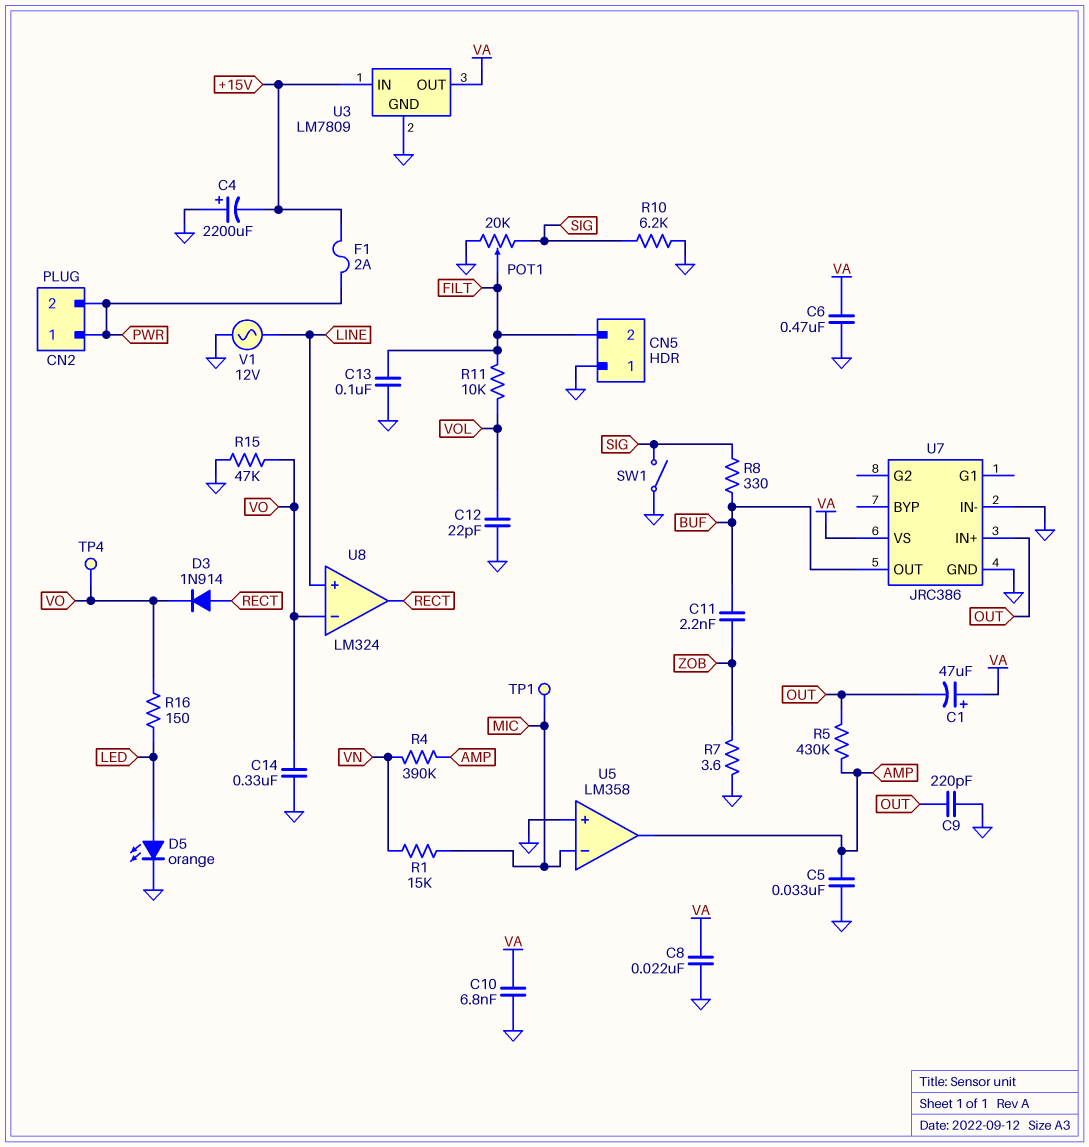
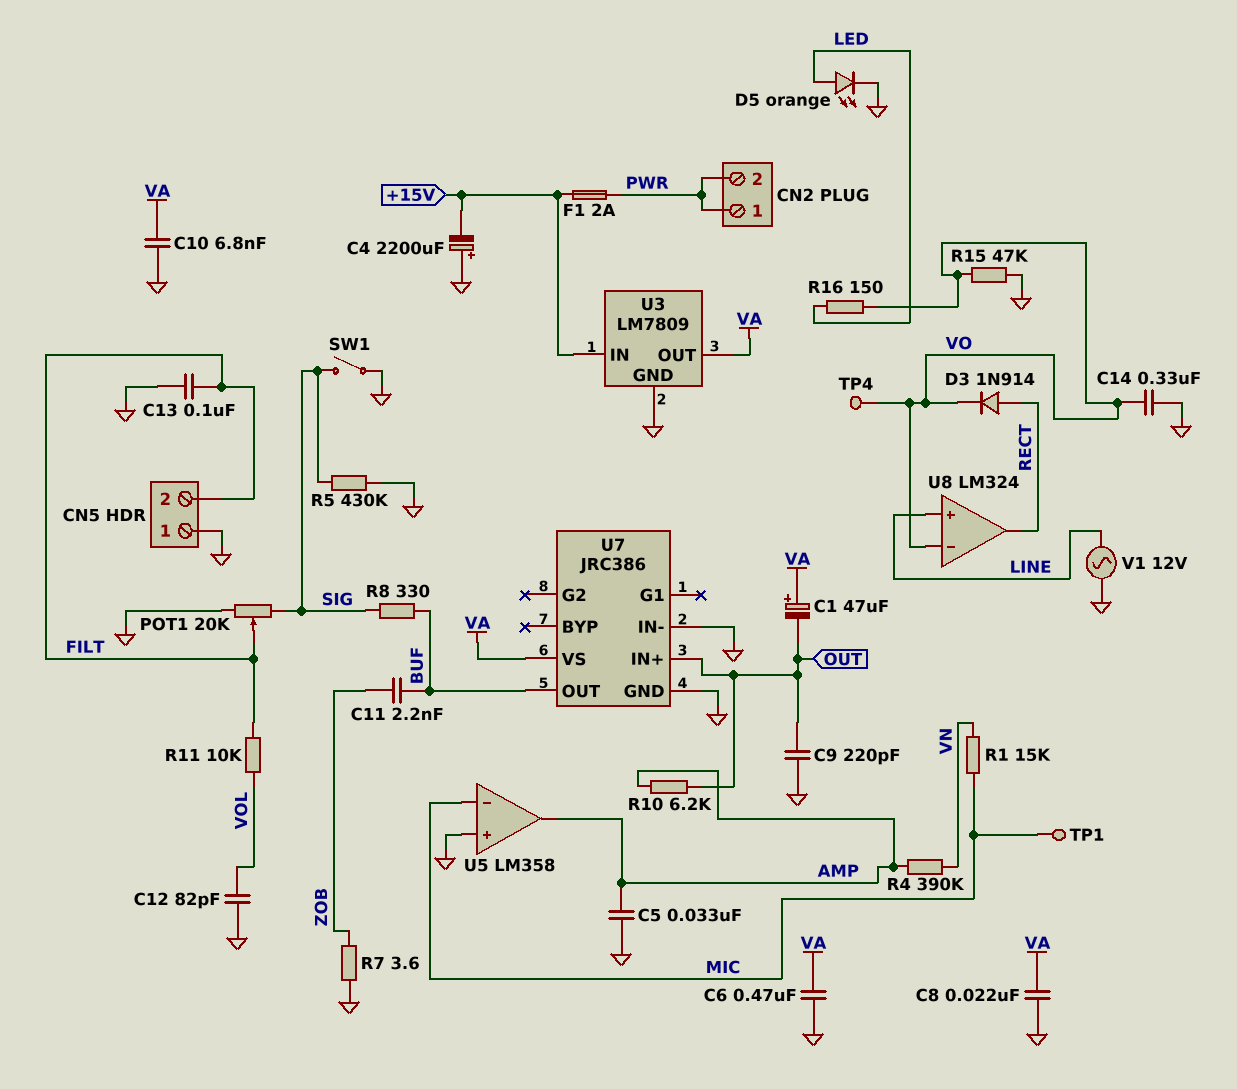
C12: 22pF (GND, VOL) -> 82pF (GND, VOL)
R5: 430k (AMP, OUT) -> 430k (GND, SIG)
R10: 6.2k (GND, SIG) -> 6.2k (AMP, OUT)

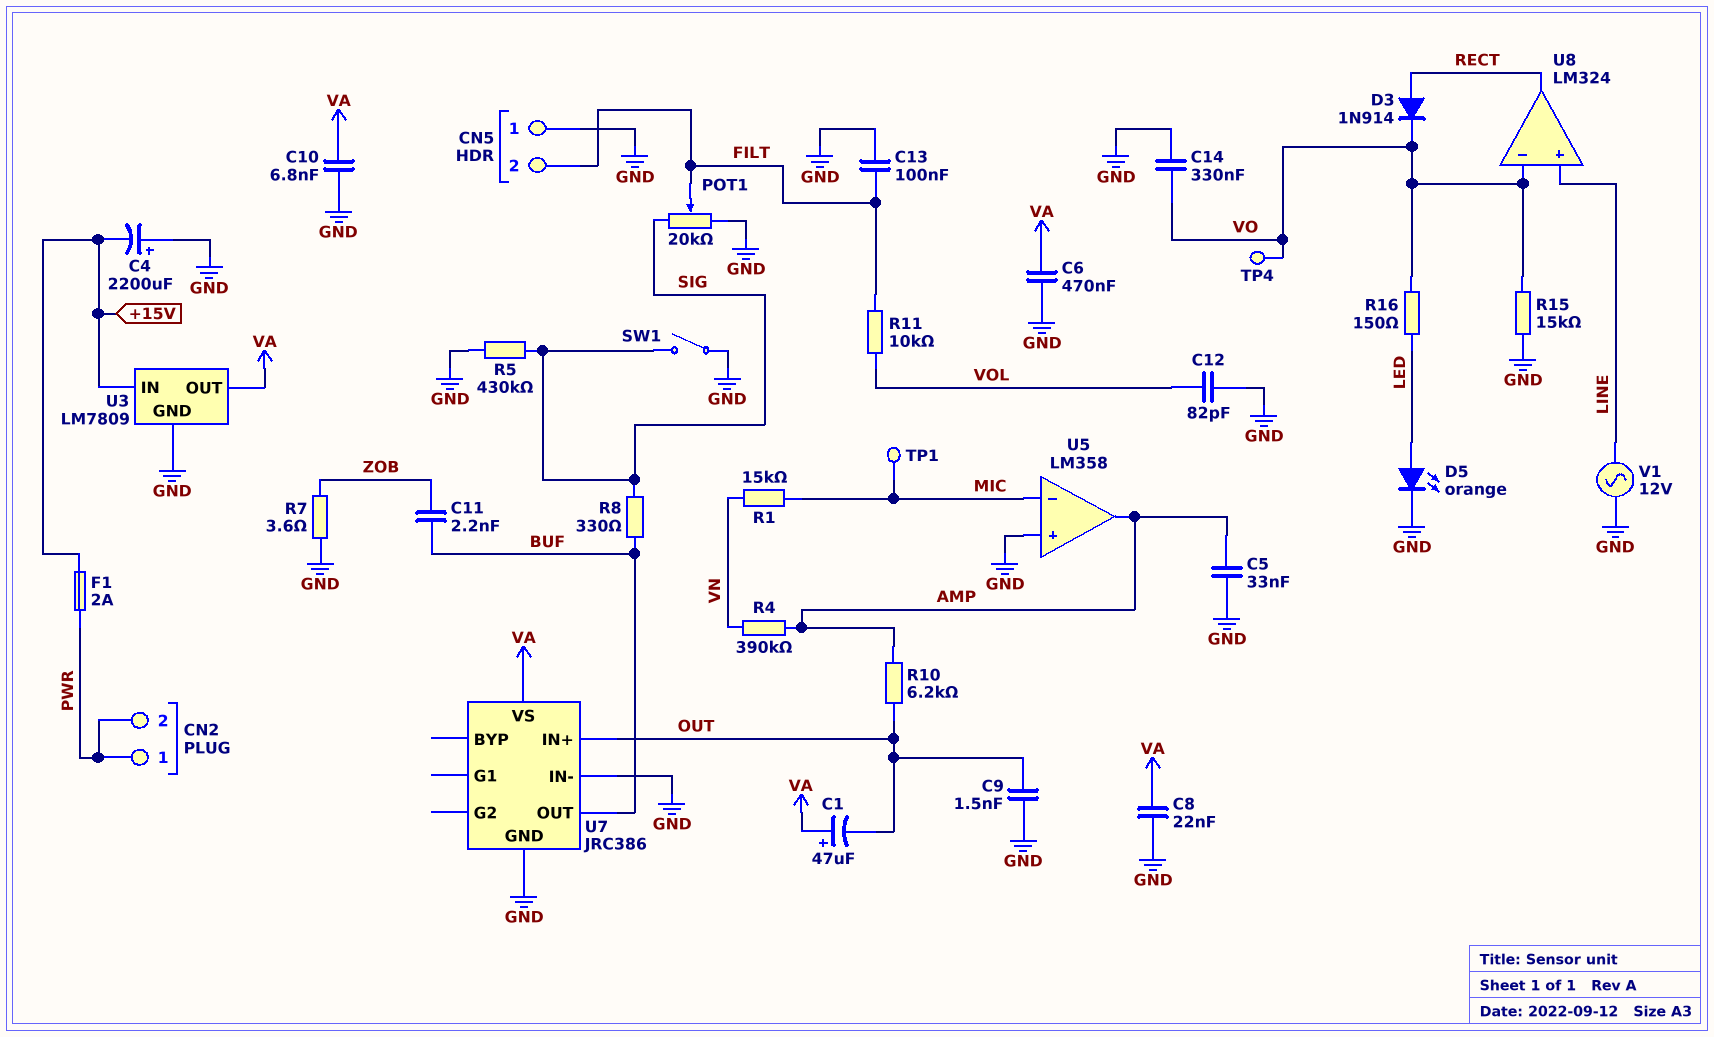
C9: 220pF (GND, OUT) -> 1.5nF (GND, OUT)
R15: 47k (GND, VO) -> 15k (GND, VO)

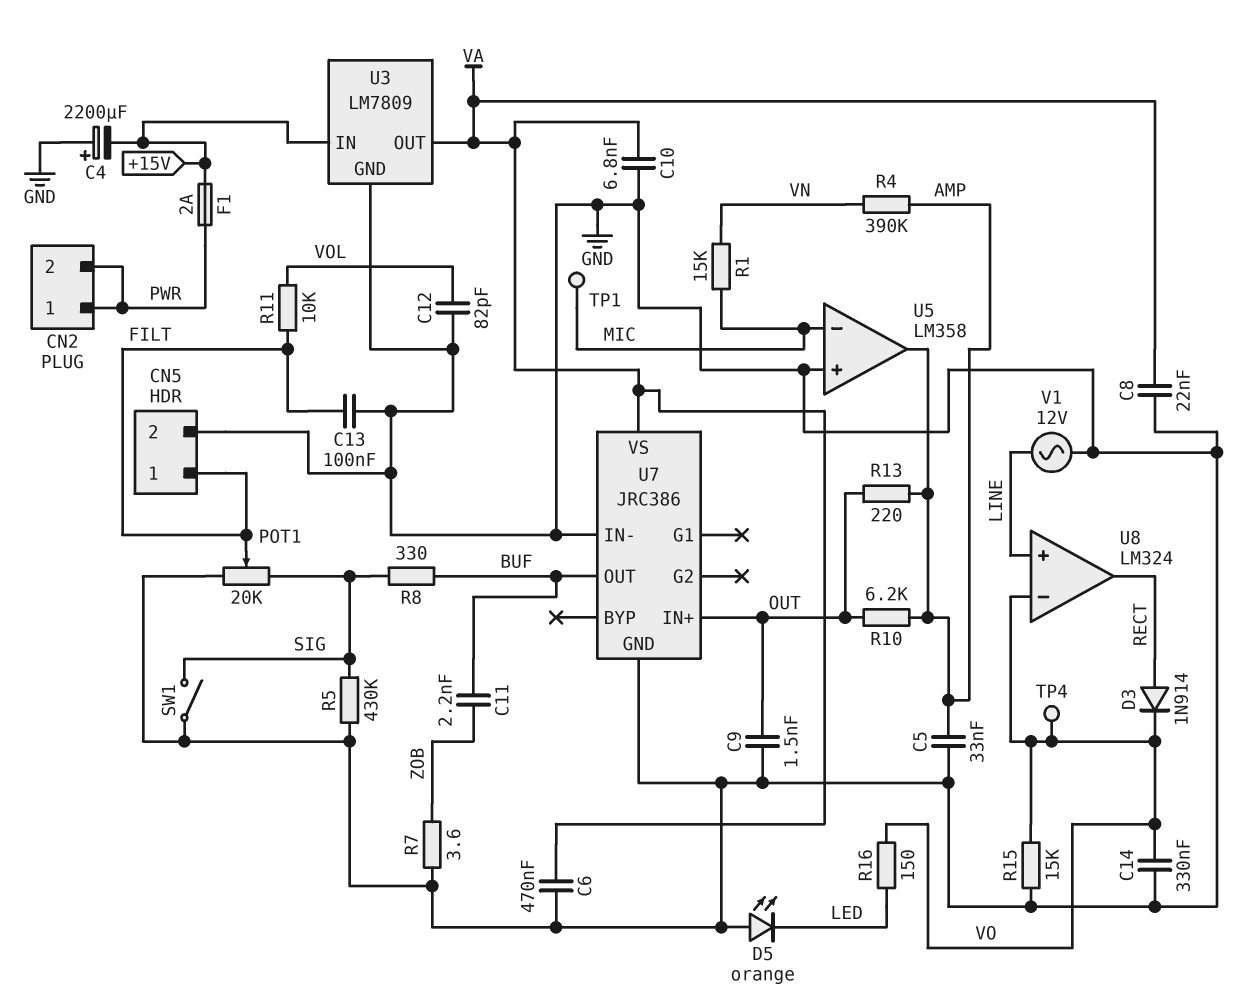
C1: 47uF (plus VA, minus OUT) -> none
CN5 pin 1: GND -> FILT
CN5 pin 2: FILT -> GND
D5: LED orange (A LED, K GND) -> LED orange (A GND, K LED)
R13: none -> 220 (AMP, OUT)

